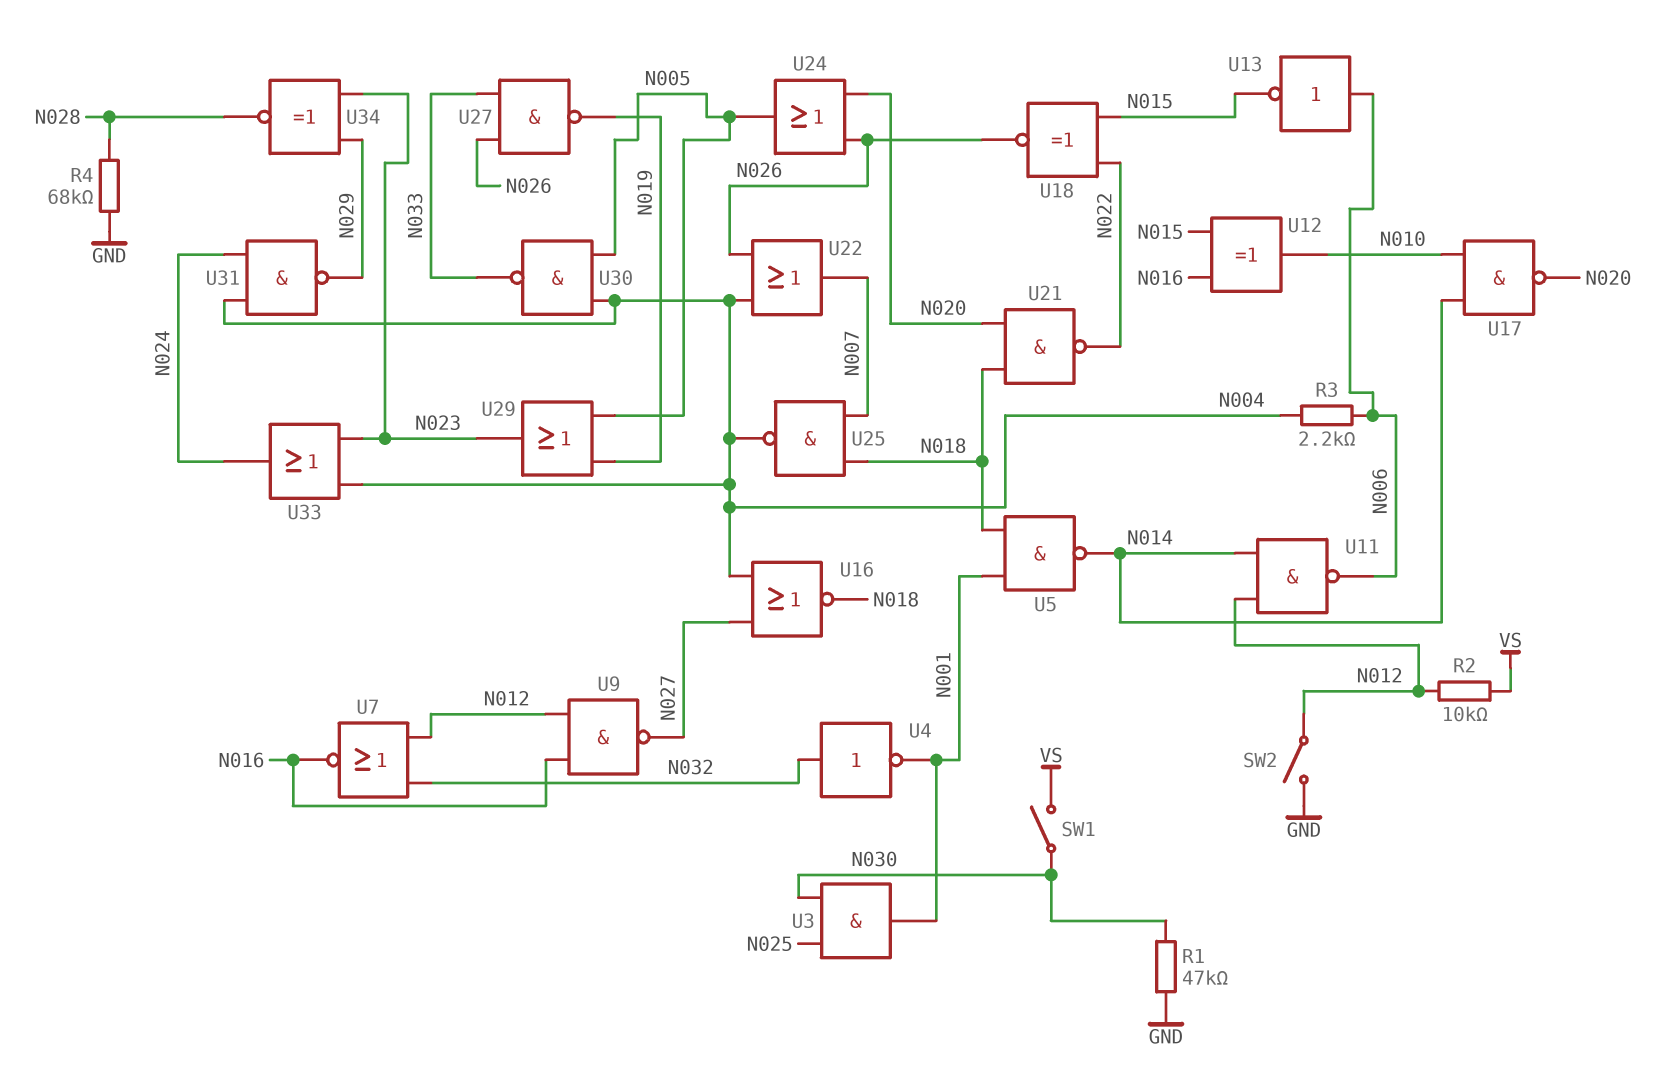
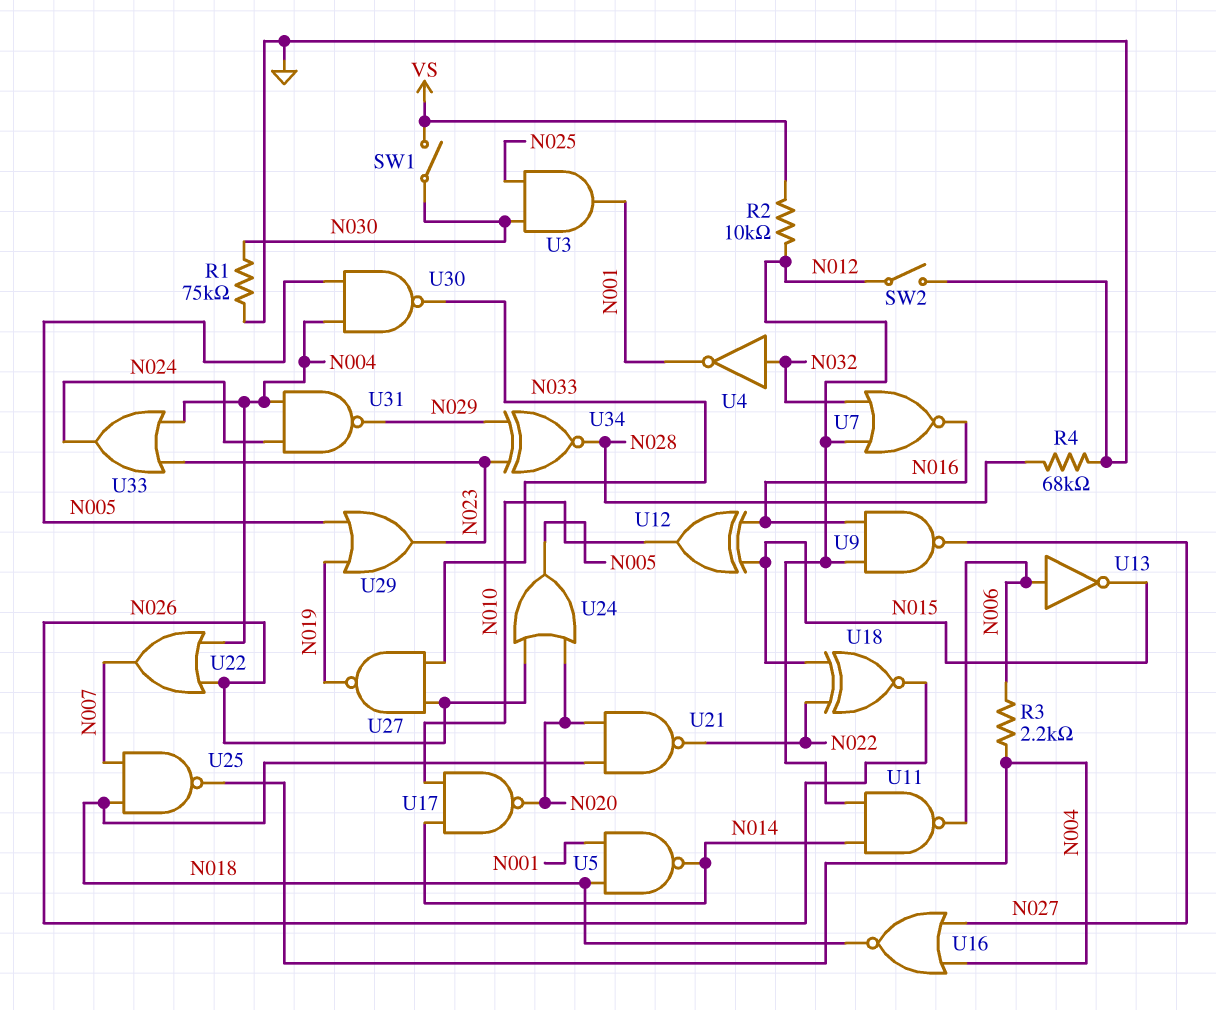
R1: 47k (GND, N030) -> 75k (GND, N030)

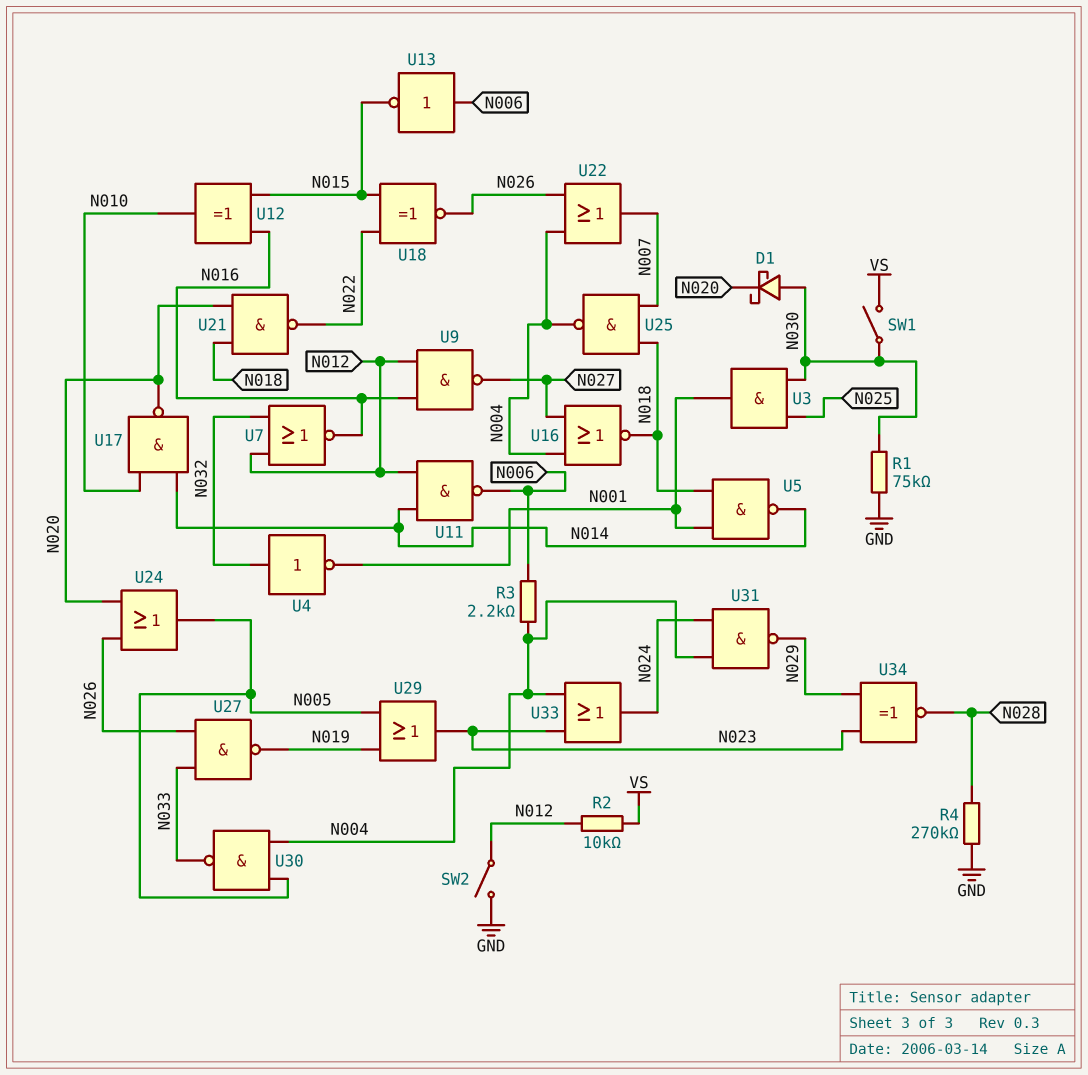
D1: none -> schottky (A N030, K N020)
R4: 68k (GND, N028) -> 270k (GND, N028)

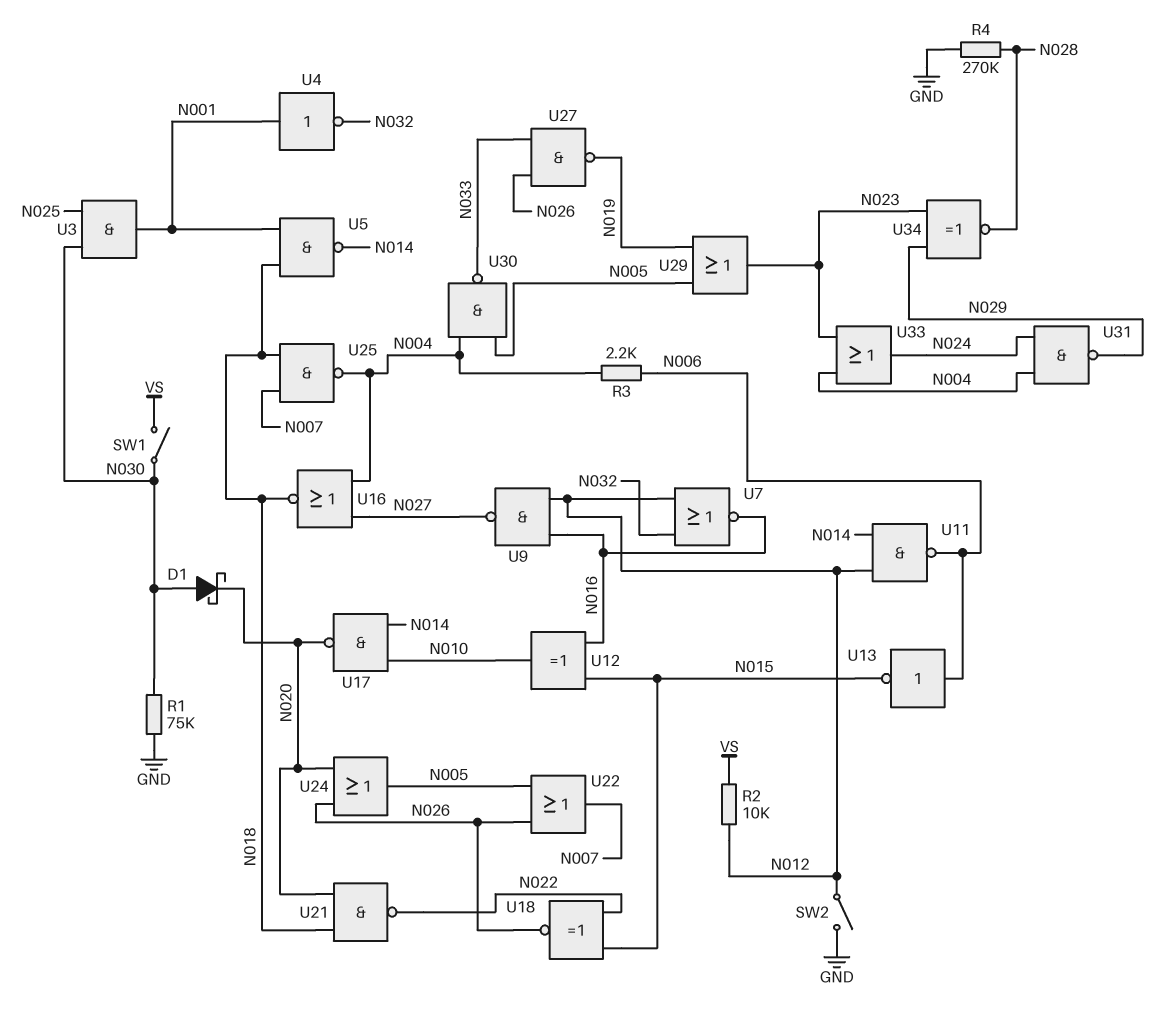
U4: NOT (in N032, out N001) -> NOT (in N001, out N032)
U22: OR (in N004, in N026, out N007) -> OR (in N005, in N026, out N007)

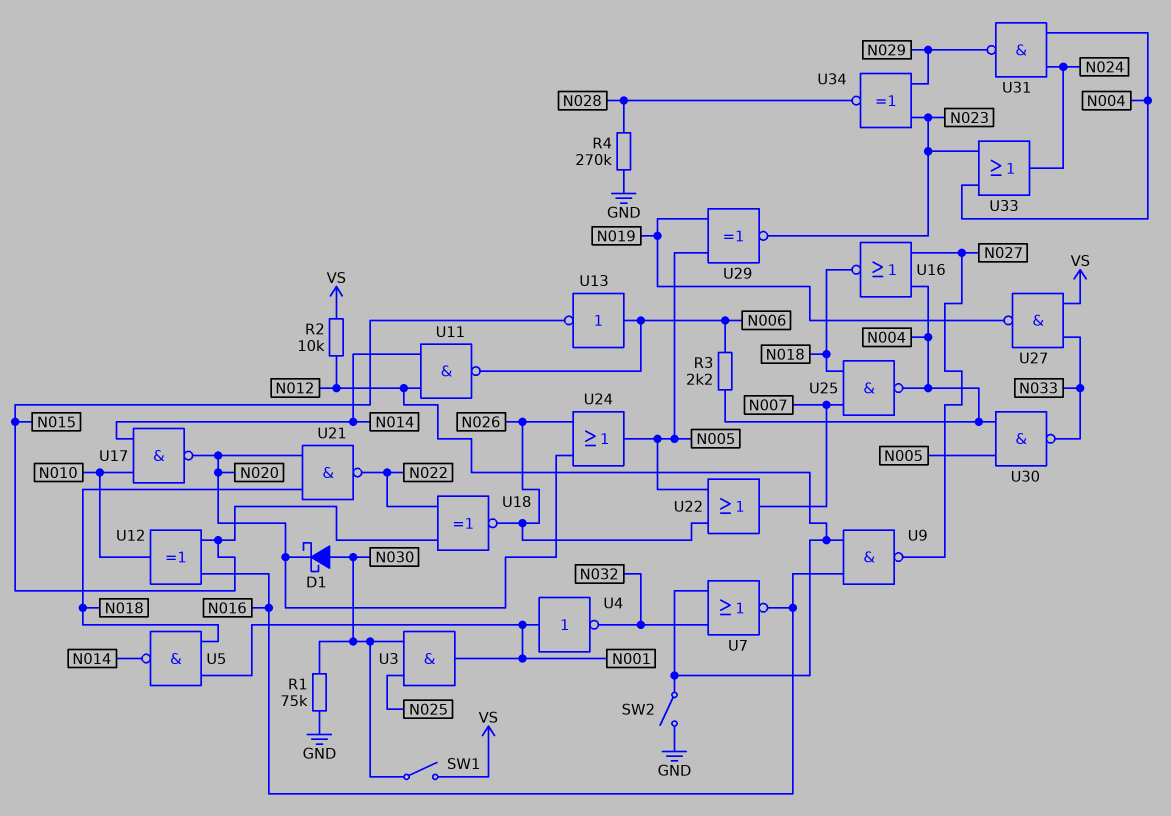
U27: NAND (in N026, in N033, out N019) -> NAND (in N033, in VS, out N019)
U29: OR (in N005, in N019, out N023) -> XNOR (in N005, in N019, out N023)

